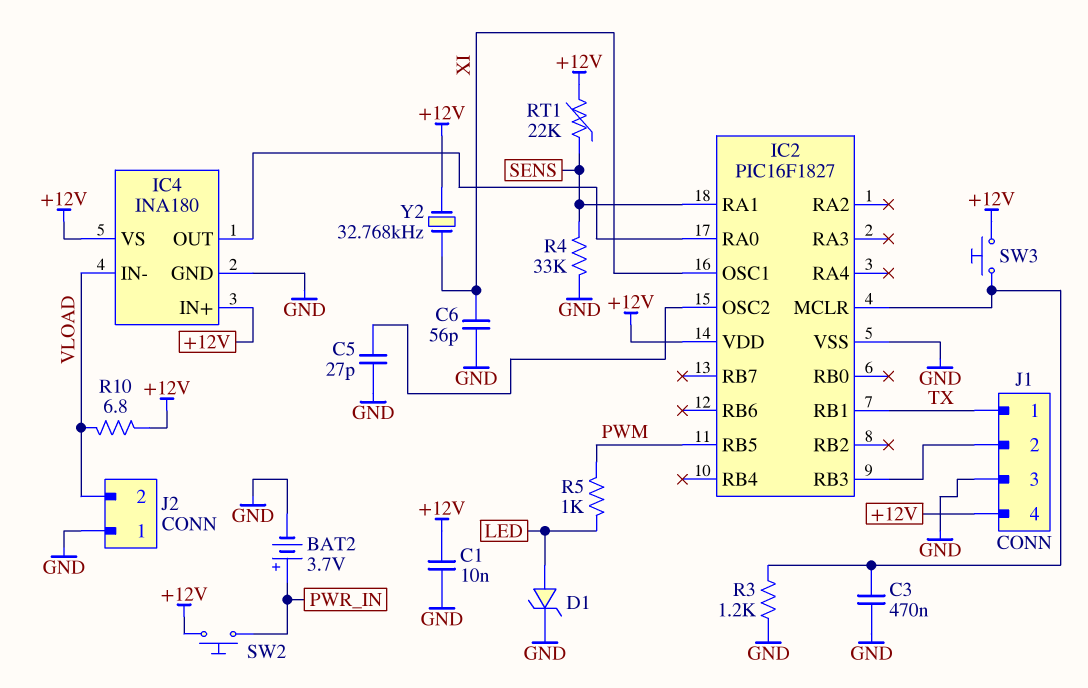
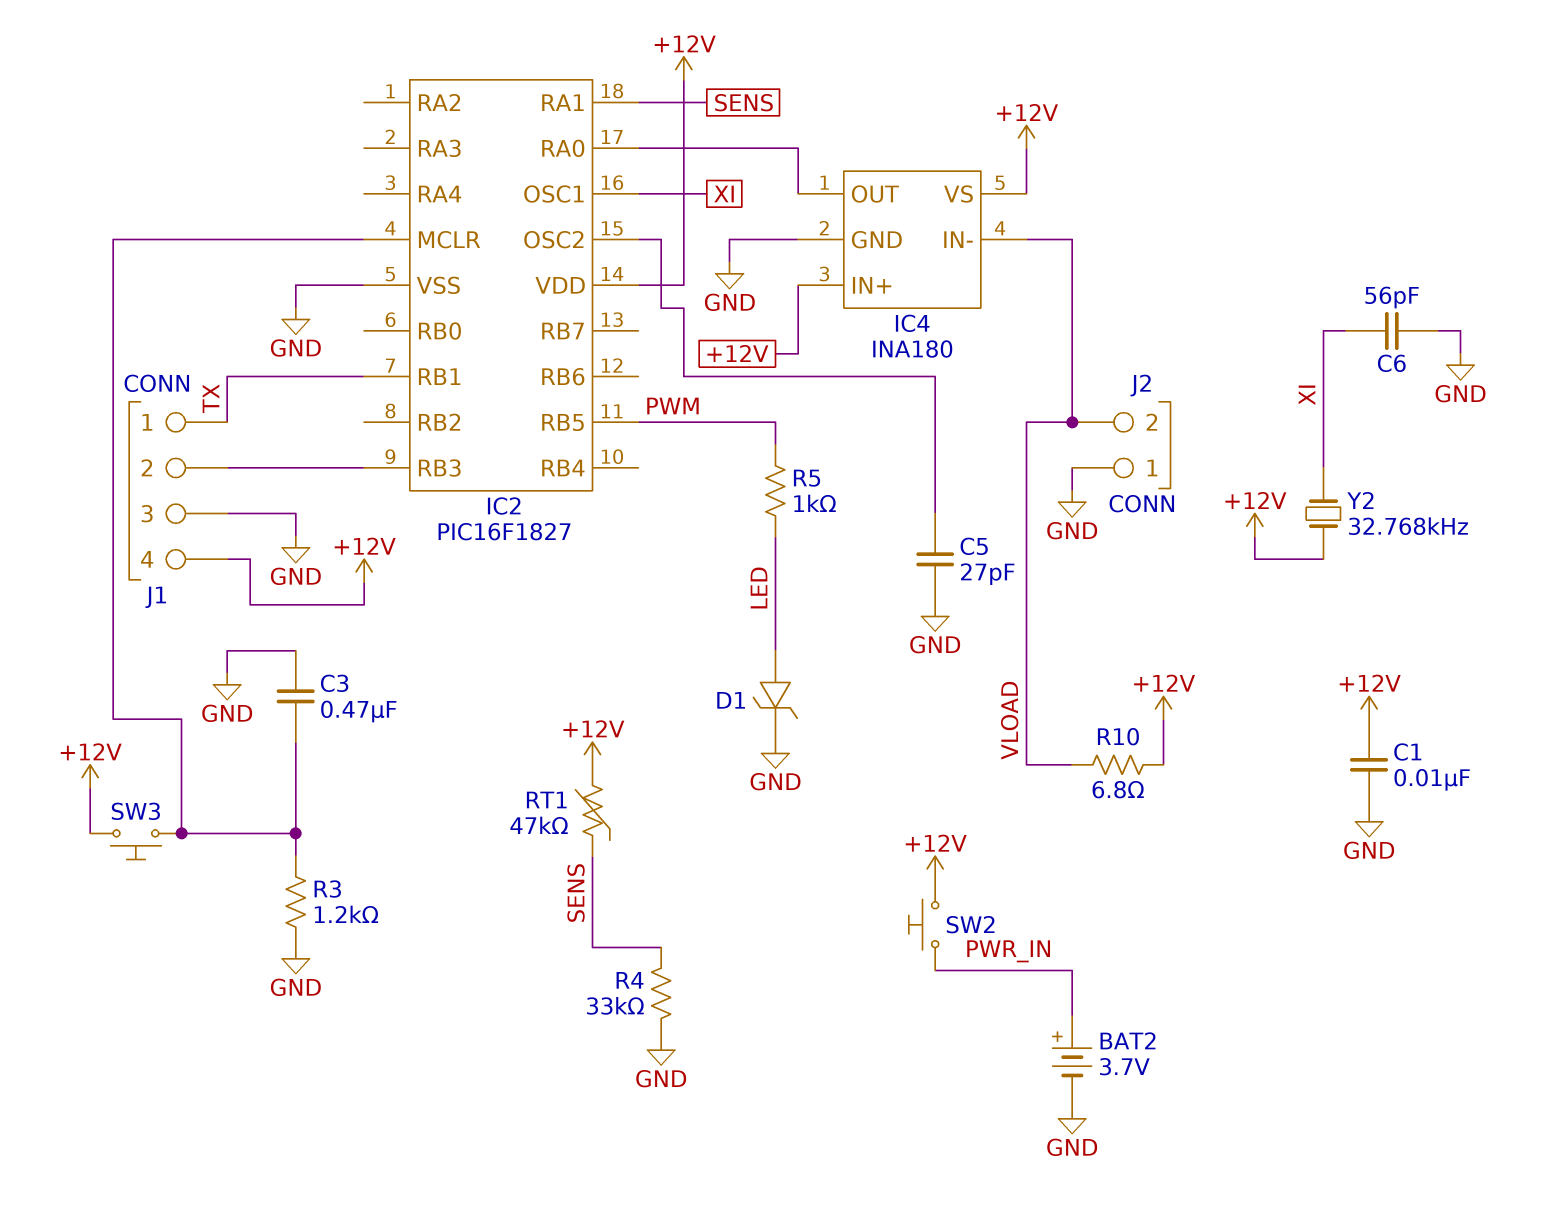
RT1: 22k (+12V, SENS) -> 47k (+12V, SENS)

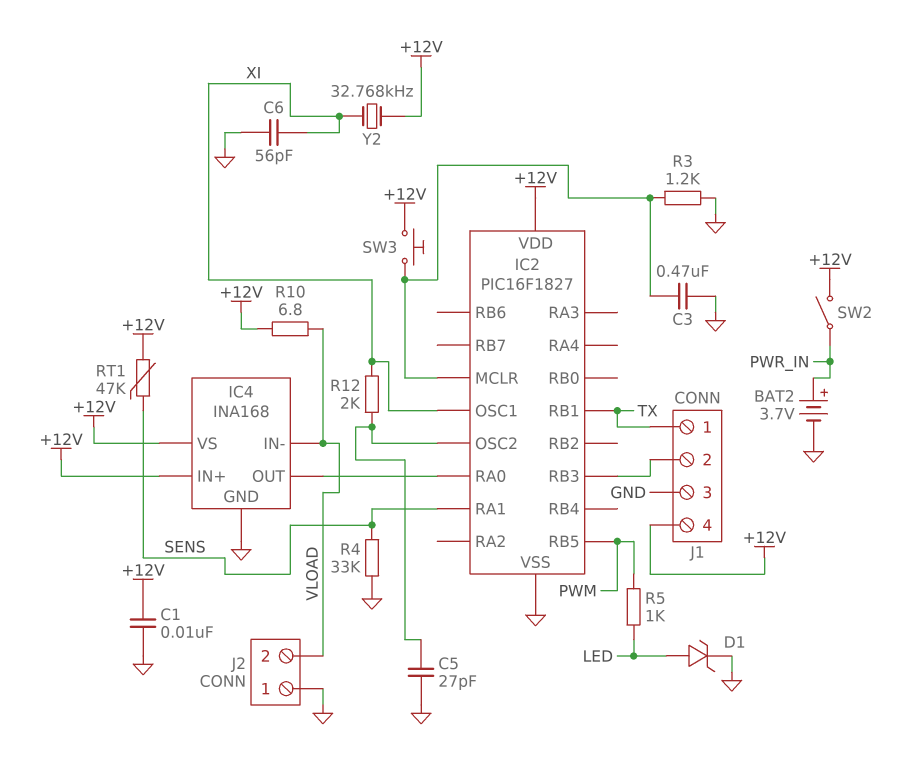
IC4: INA180 -> INA168
R12: none -> 2k (IC2/OSC2, XI)
SW2: button (+12V, PWR_IN) -> switch (+12V, PWR_IN)

